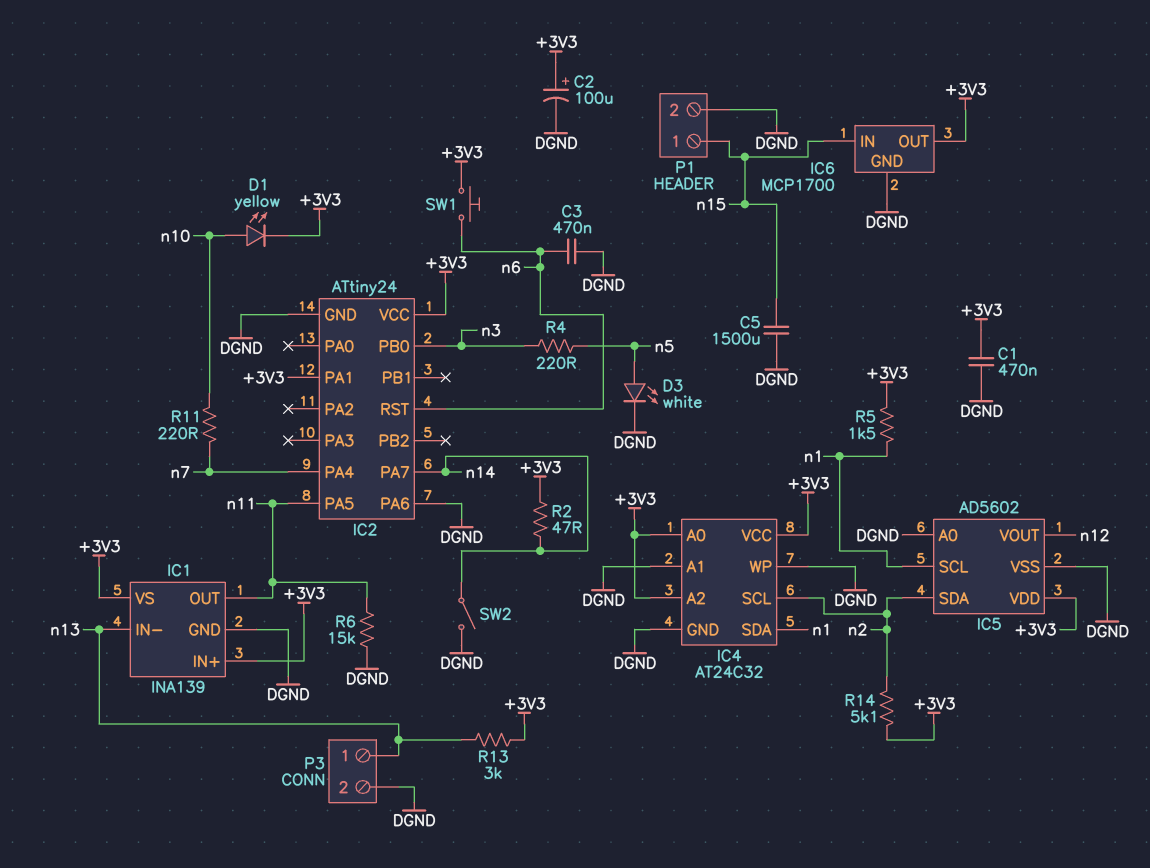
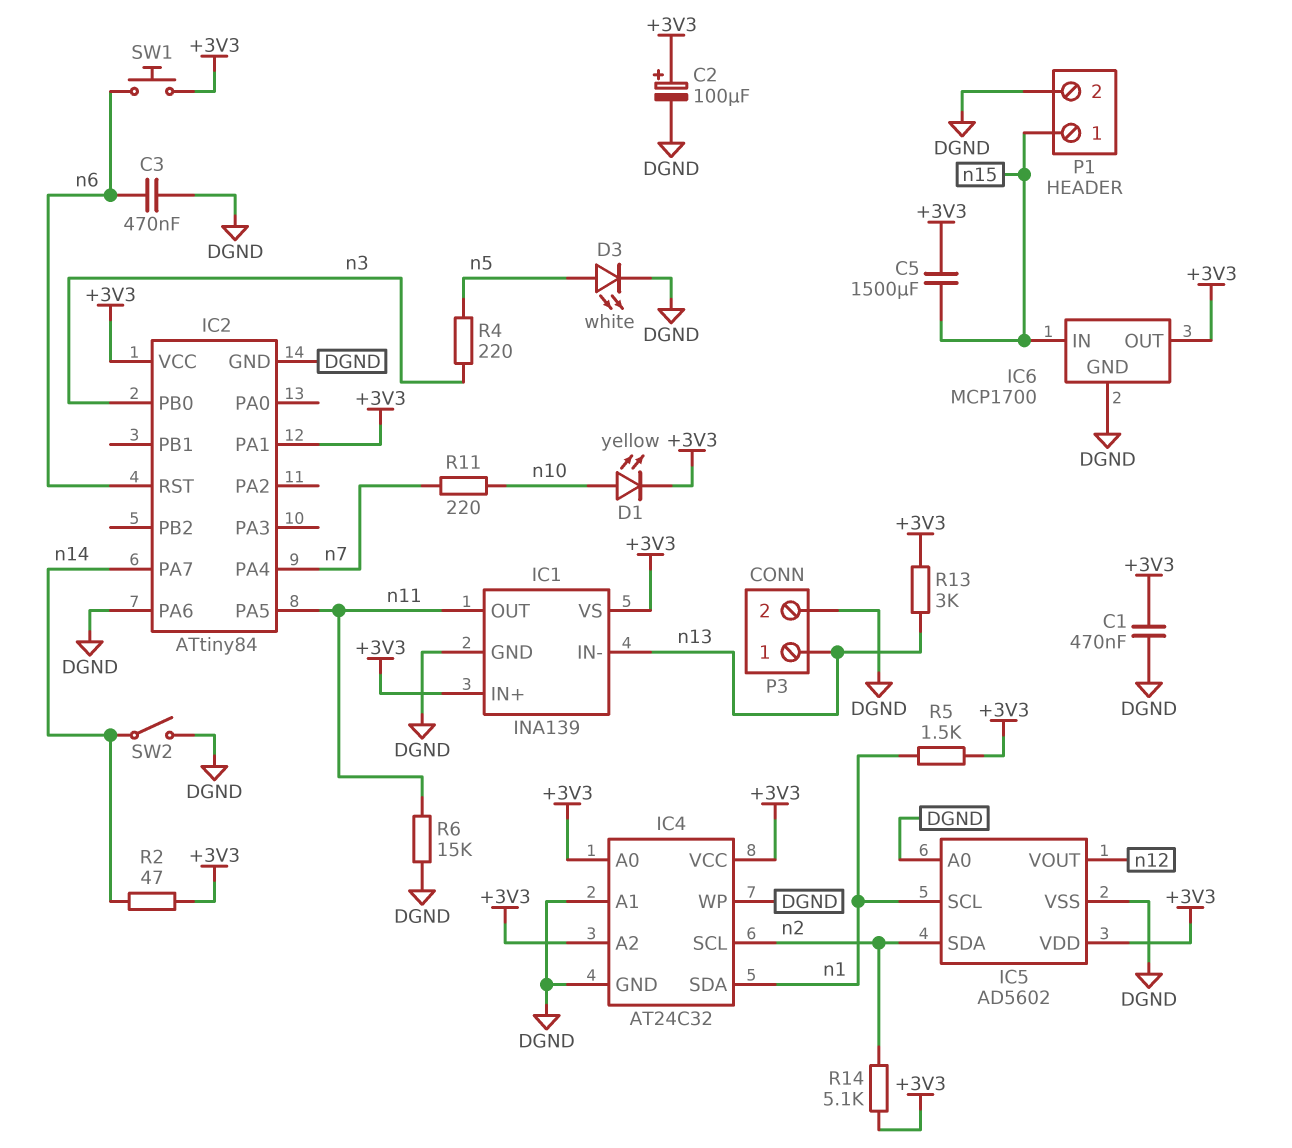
C5: 1500uF (DGND, n15) -> 1500uF (+3V3, n15)
IC2: ATtiny24 -> ATtiny84

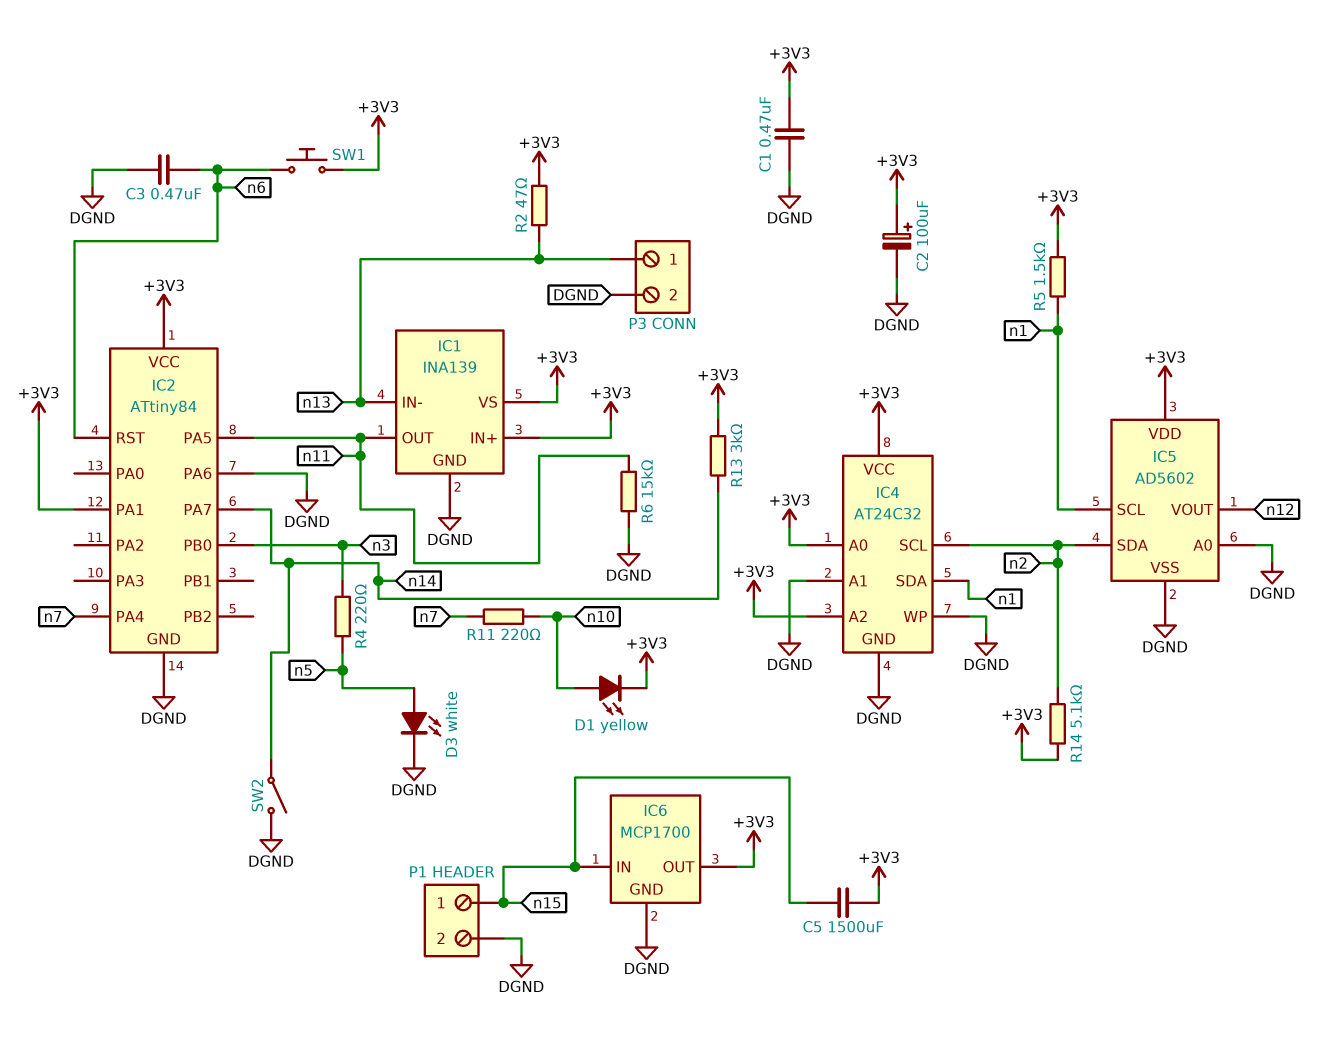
R2: 47 (+3V3, n14) -> 47 (+3V3, n13)
R13: 3k (+3V3, n13) -> 3k (+3V3, n14)

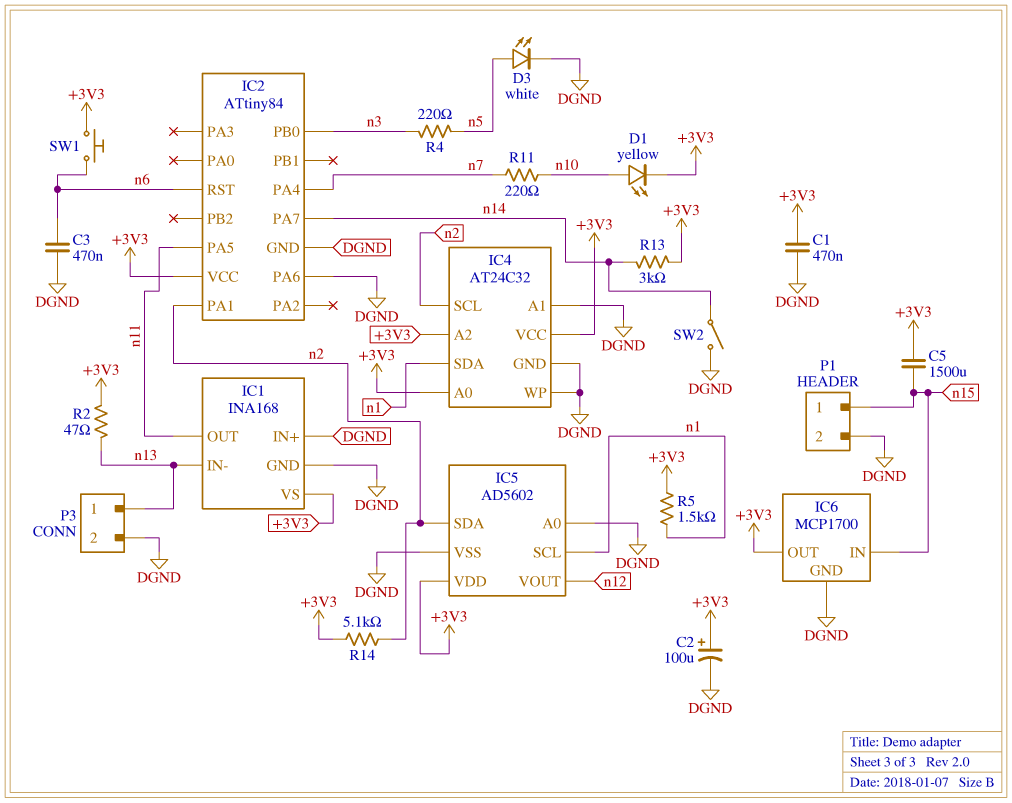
IC1: INA139 -> INA168
IC1 pin IN+: +3V3 -> DGND
IC2 pin PA1: +3V3 -> n2
R6: 15k (DGND, n11) -> none

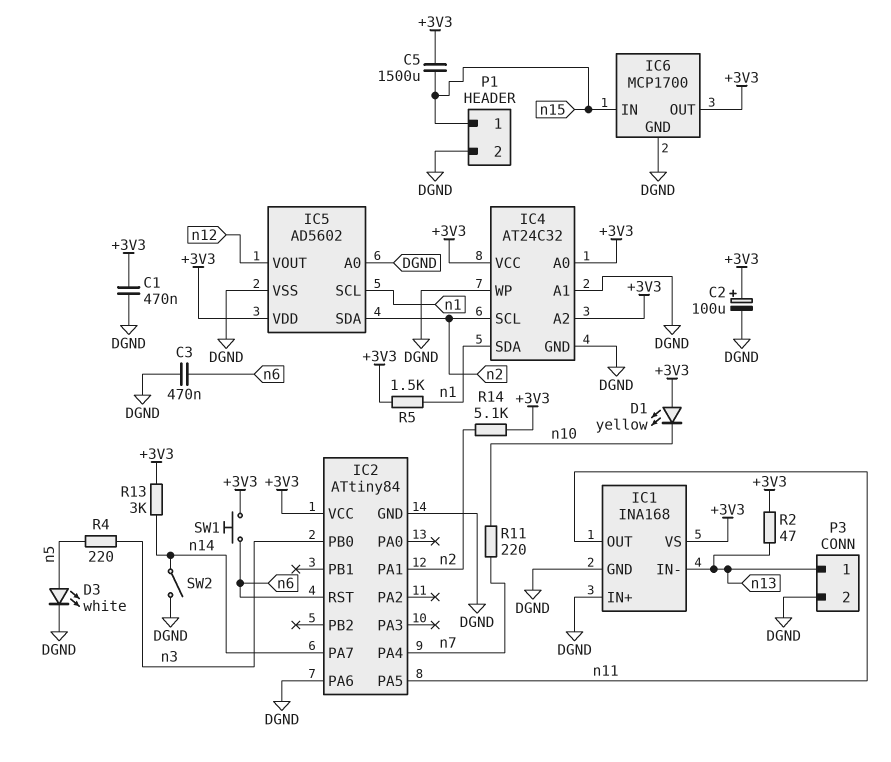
D1: LED yellow (A n10, K +3V3) -> LED yellow (A +3V3, K n10)

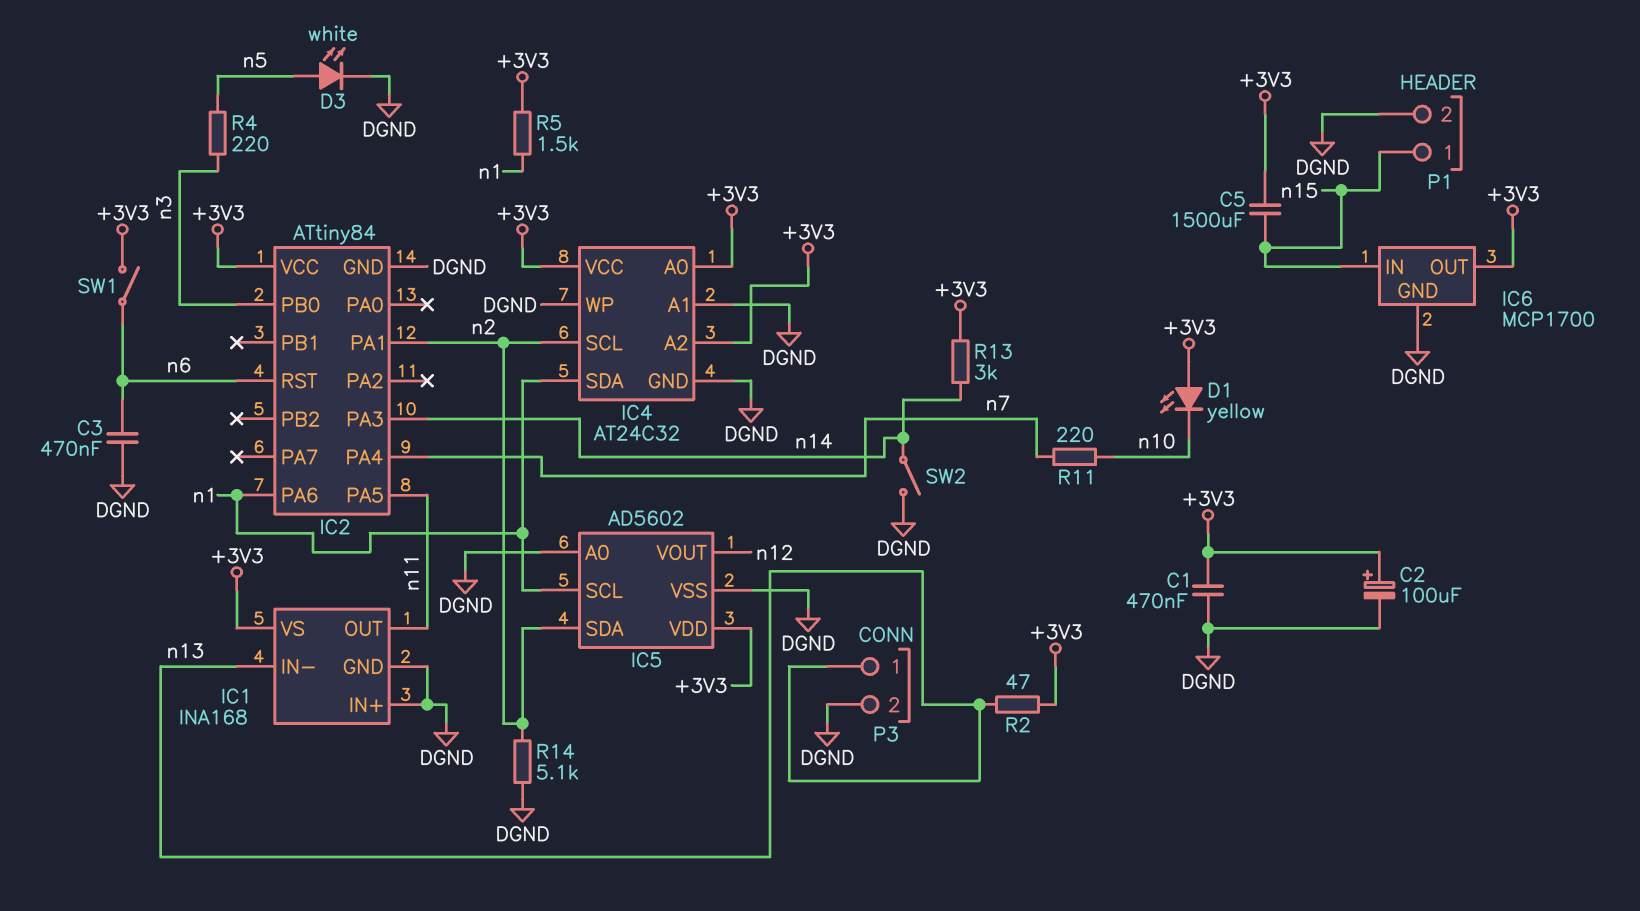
IC2 pin PA3: none -> n14
IC2 pin PA6: DGND -> n1
IC2 pin PA7: n14 -> none
R14: 5.1k (+3V3, n2) -> 5.1k (DGND, n2)
SW1: button (+3V3, n6) -> switch (+3V3, n6)

